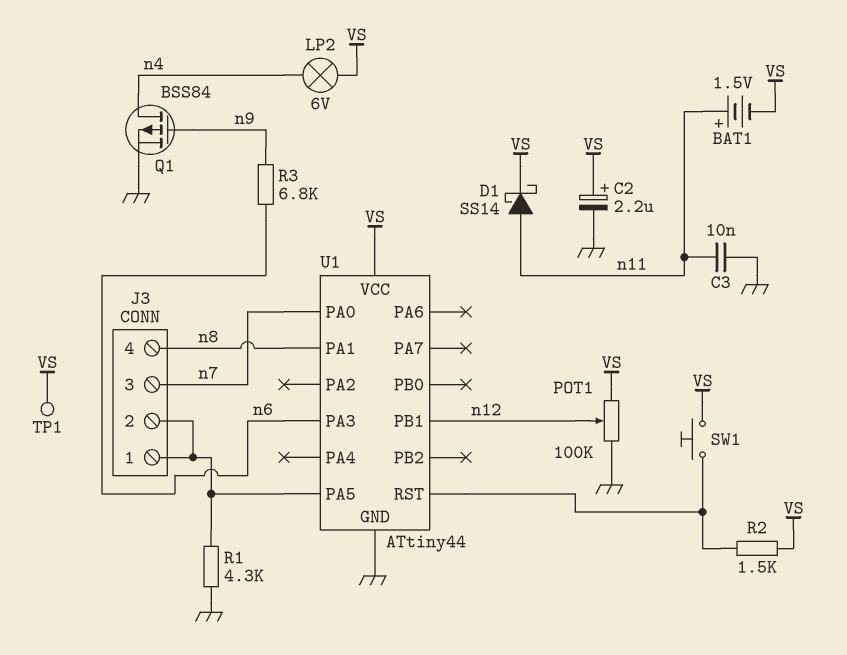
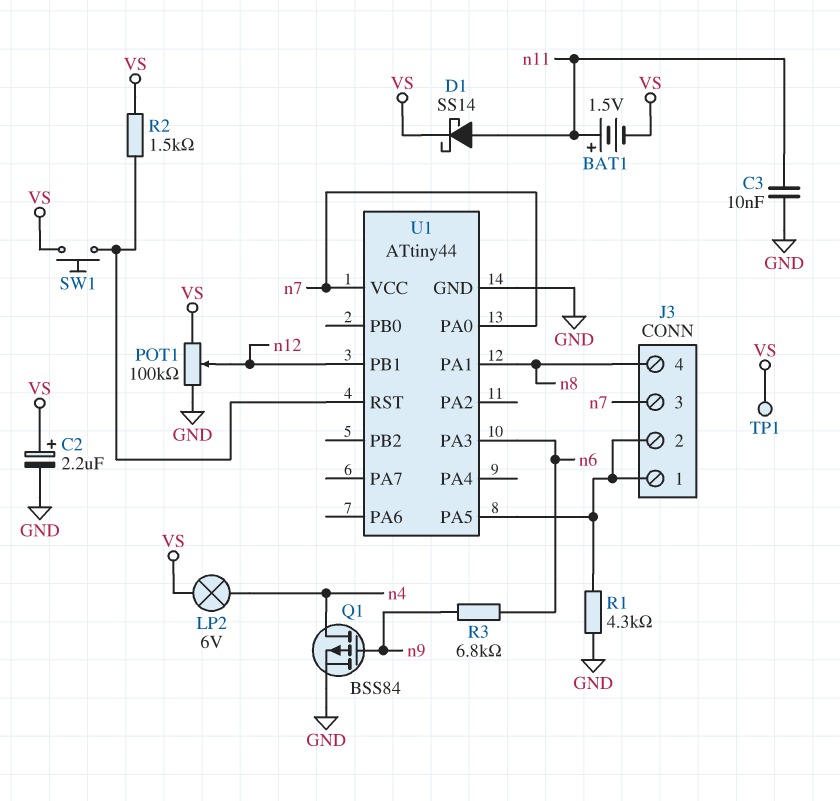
U1 pin VCC: VS -> n7

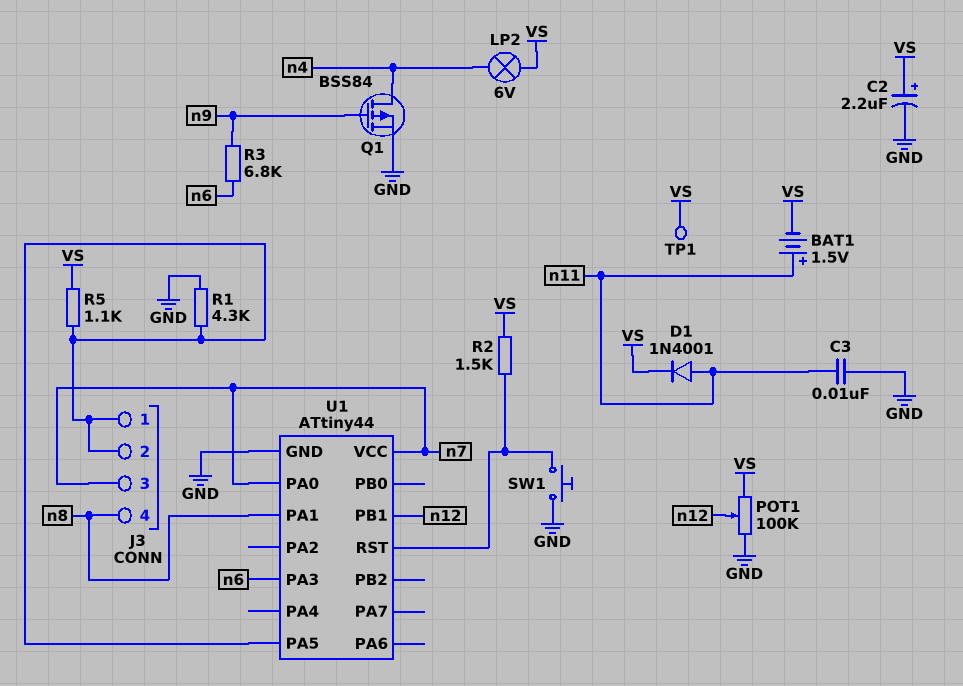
D1: schottky SS14 (A n11, K VS) -> diode 1N4001 (A n11, K VS)
R5: none -> 1.1k (J3/1, VS)
SW1: button (U1/RST, VS) -> button (GND, U1/RST)

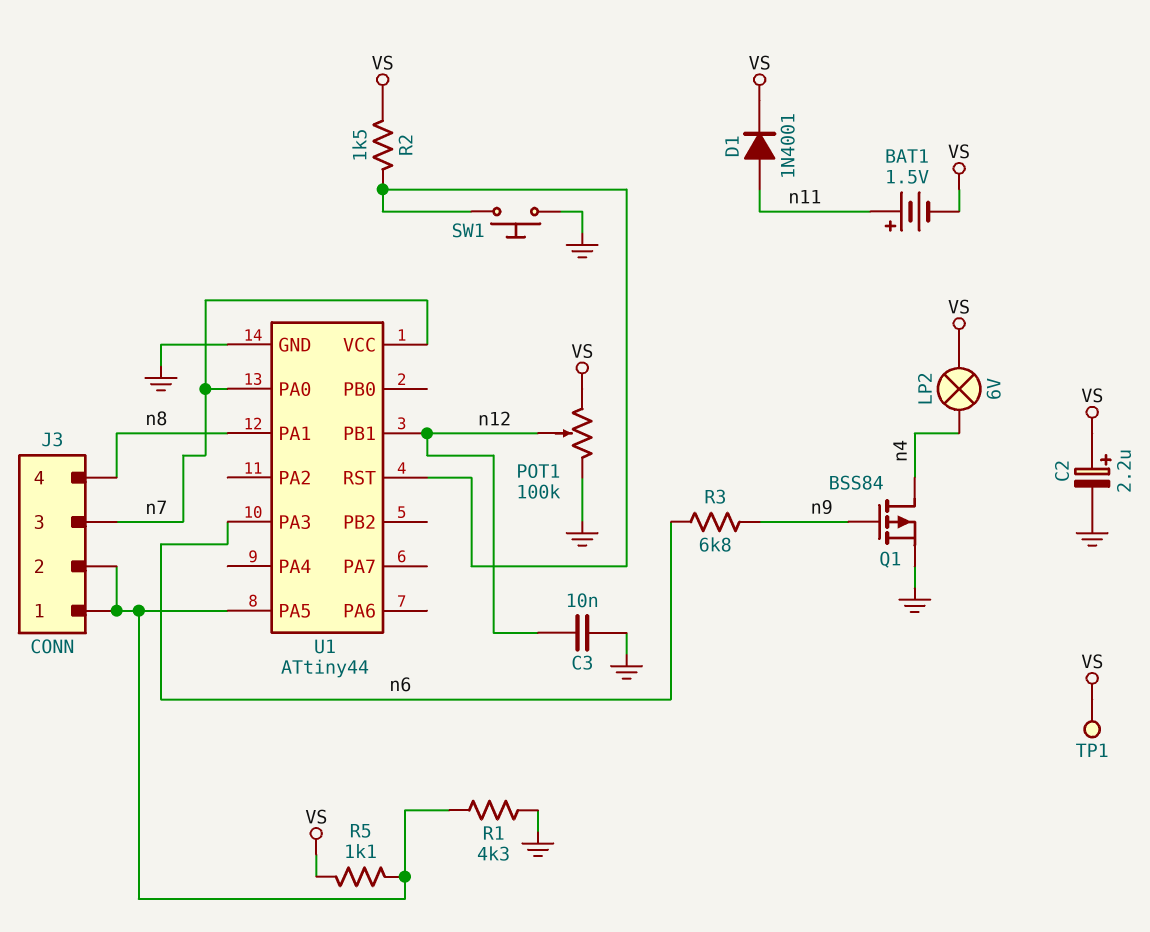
C3: 10nF (GND, n11) -> 10nF (GND, n12)

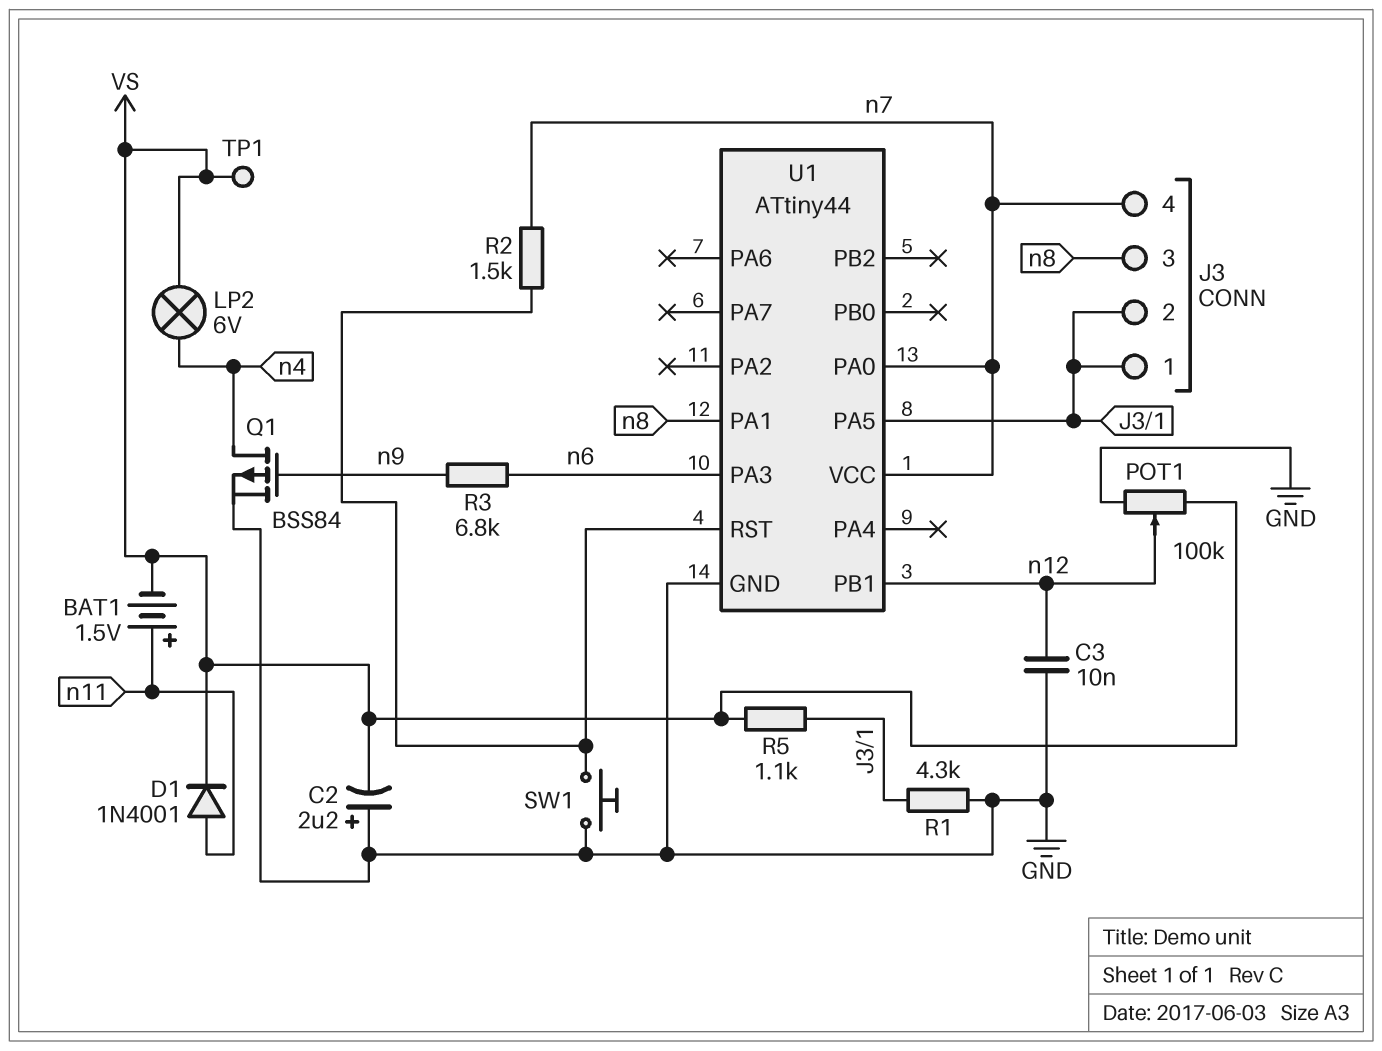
C2: 2.2uF (plus VS, minus GND) -> 2.2uF (plus GND, minus VS)
J3 pin 3: n7 -> n8
J3 pin 4: n8 -> n7
R2: 1.5k (U1/RST, VS) -> 1.5k (U1/RST, n7)

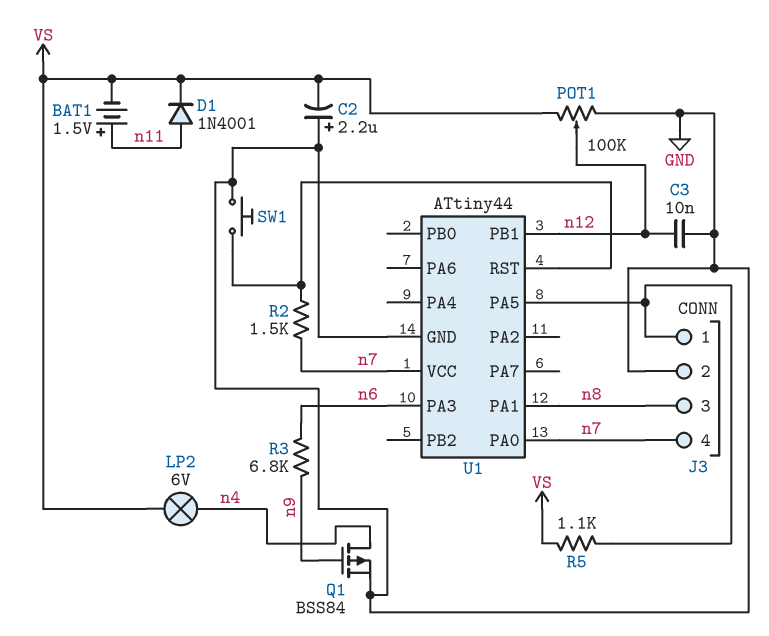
J3 pin 2: J3/1 -> GND
R1: 4.3k (GND, J3/1) -> none
TP1: test point (VS) -> none

